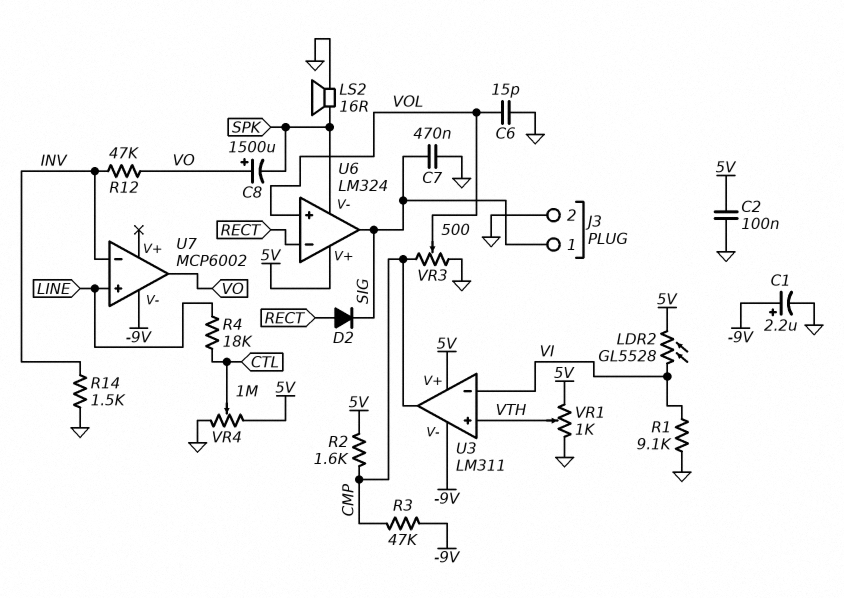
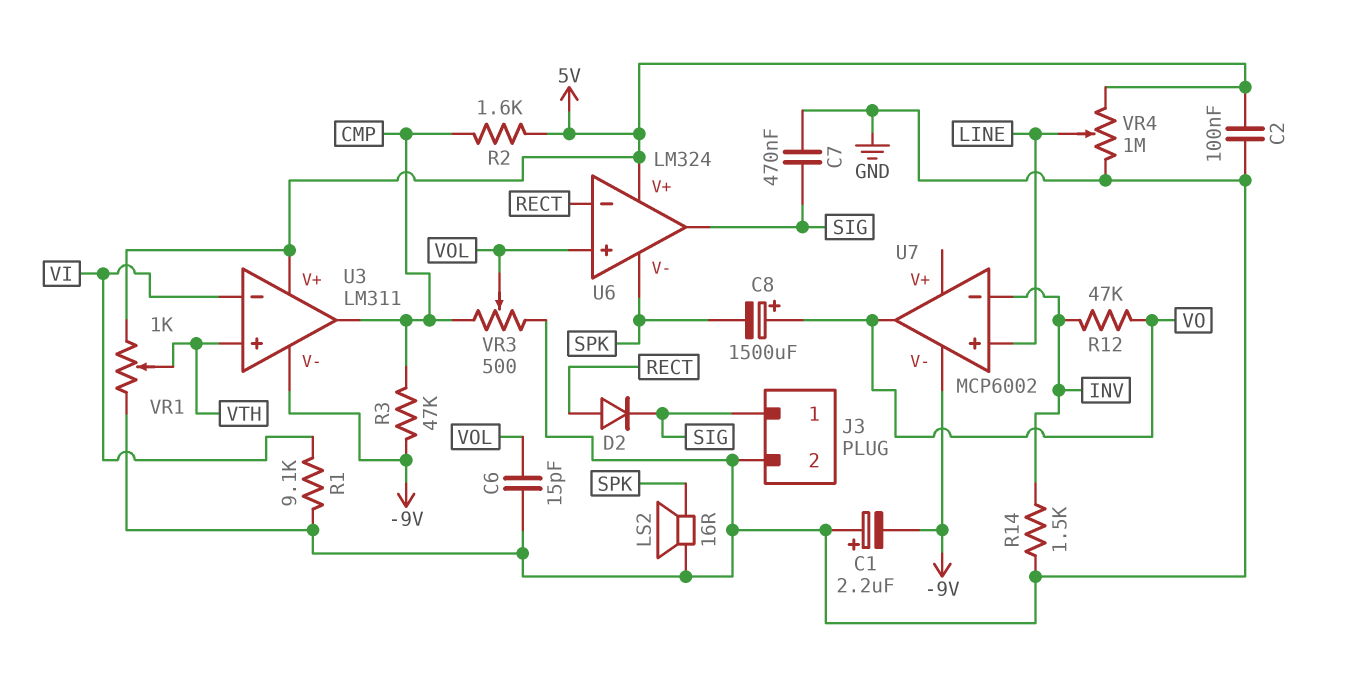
C1: 2.2uF (plus -9V, minus GND) -> 2.2uF (plus GND, minus -9V)
LDR2: GL5528 (5V, VI) -> none
R4: 18k (CTL, LINE) -> none
VR4: 1M (5V, GND, wiper CTL) -> 1M (5V, GND, wiper LINE)

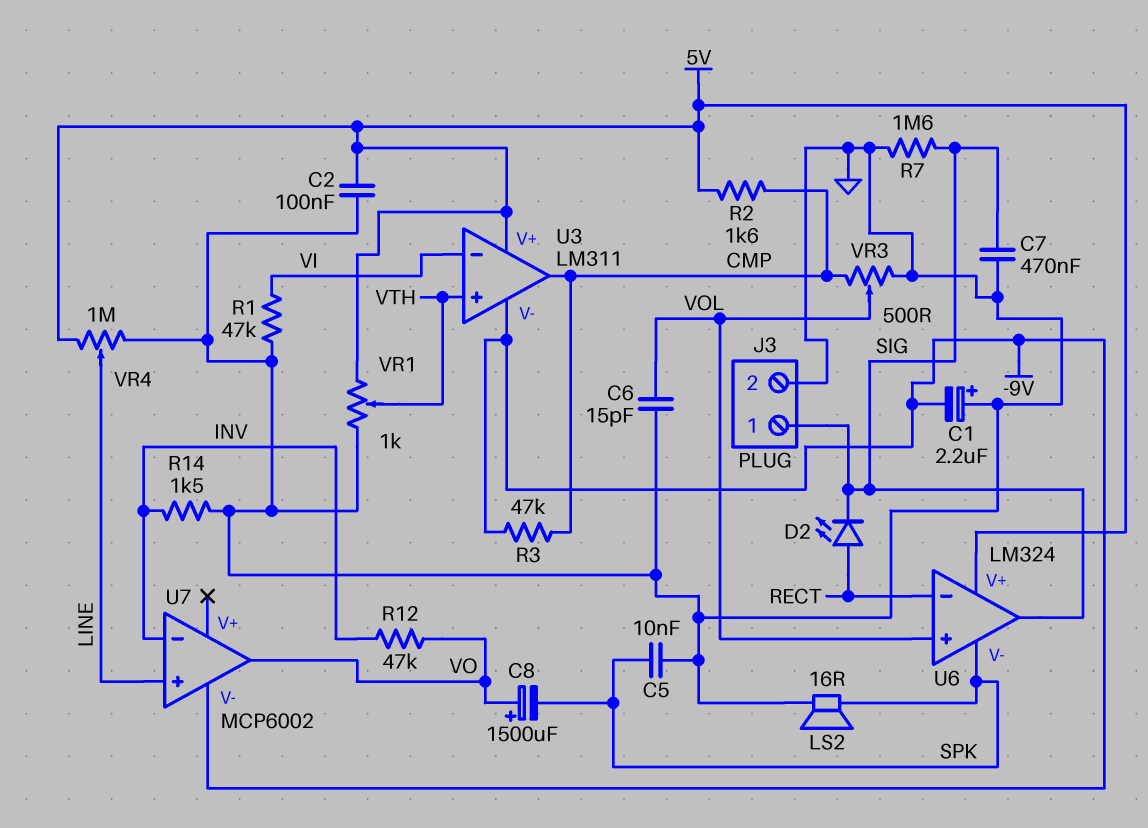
C5: none -> 10nF (GND, SPK)
D2: diode (A RECT, K SIG) -> LED (A RECT, K SIG)
R1: 9.1k (GND, VI) -> 47k (GND, VI)
R7: none -> 1.6M (GND, SIG)

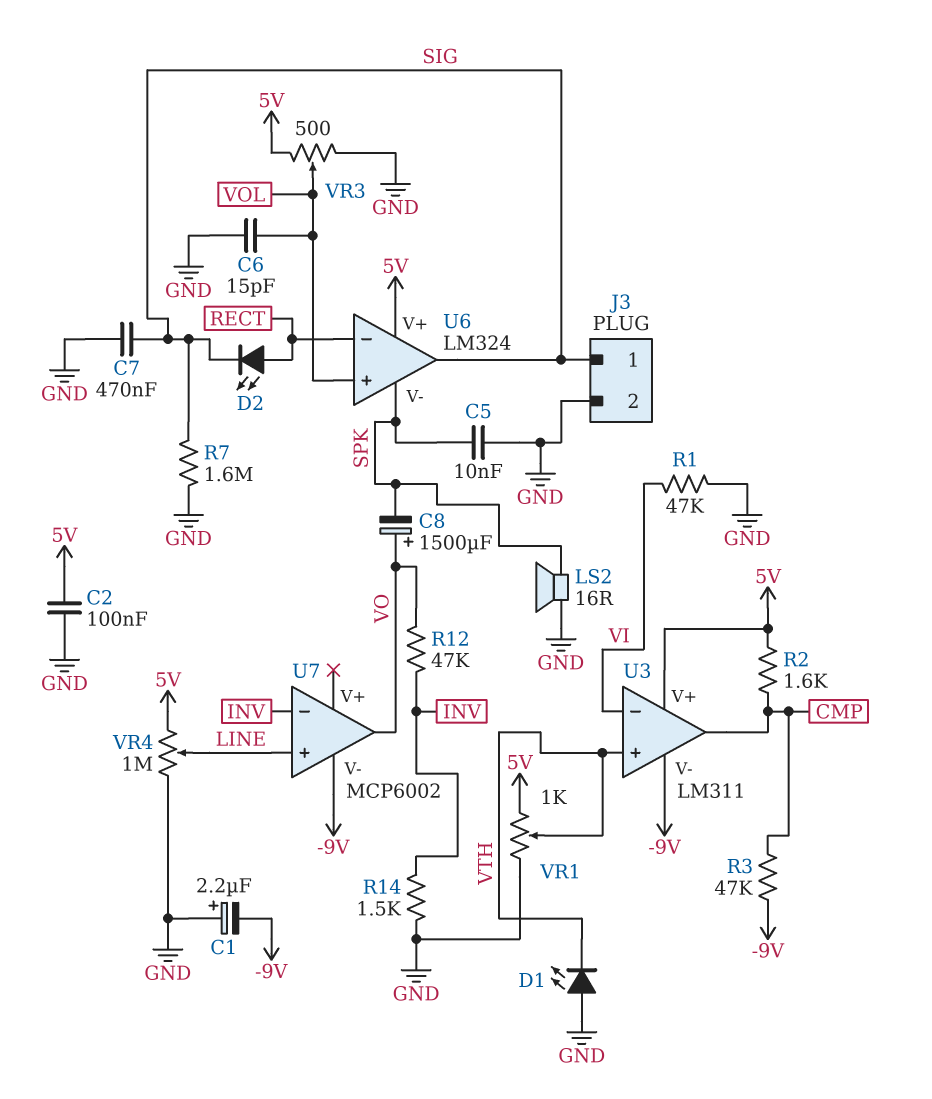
D1: none -> LED (A GND, K VTH)
VR3: 500 (CMP, GND, wiper VOL) -> 500 (5V, GND, wiper VOL)

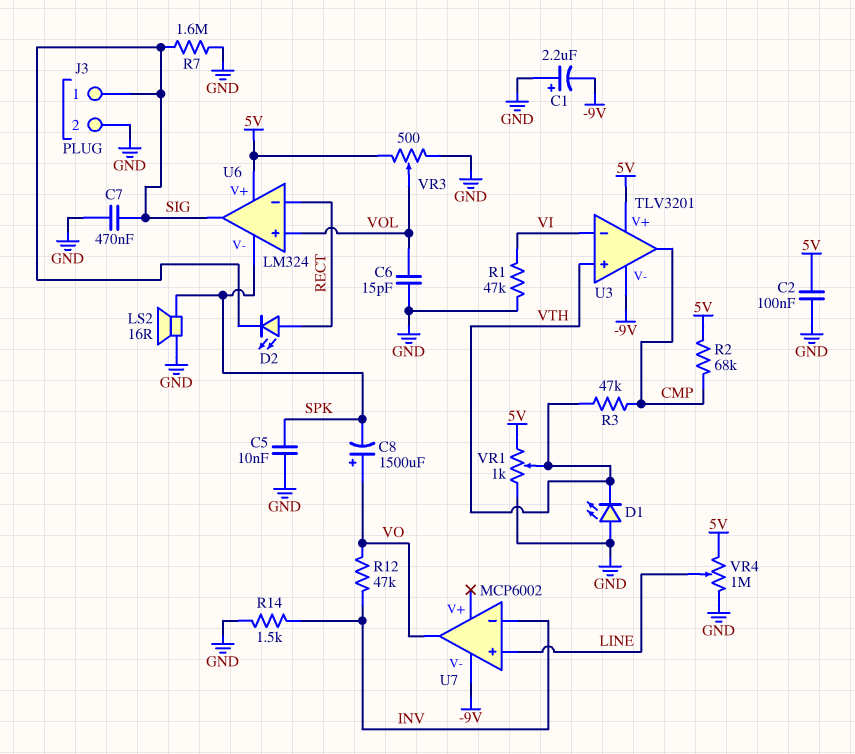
R2: 1.6k (5V, CMP) -> 68k (5V, CMP)
R3: 47k (-9V, CMP) -> 47k (CMP, VTH)
U3: LM311 -> TLV3201

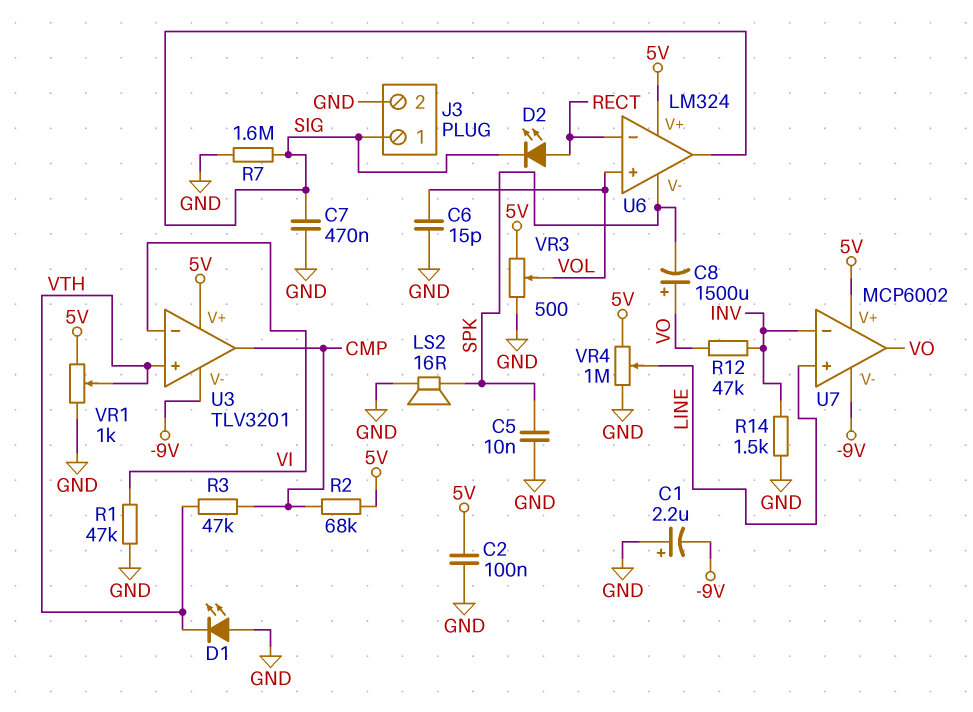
U7 pin V+: none -> 5V

